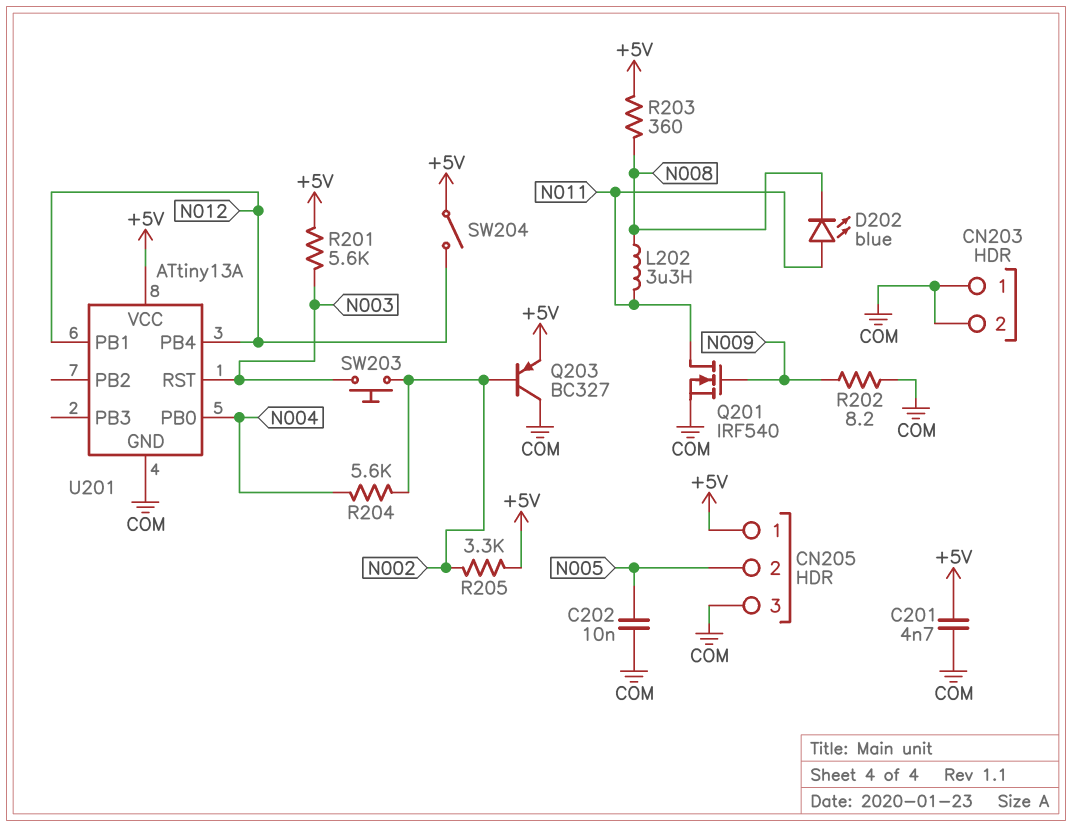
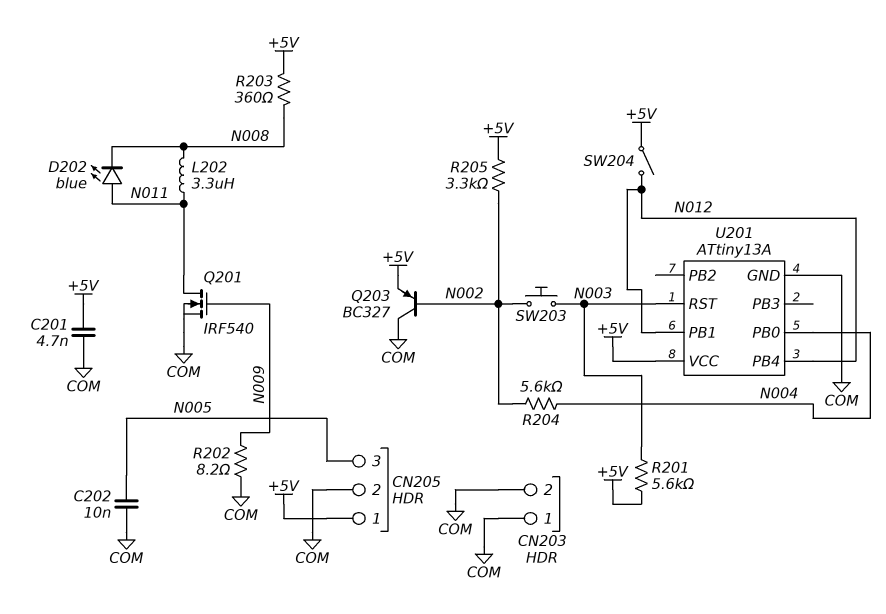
CN205 pin 2: N005 -> COM
CN205 pin 3: COM -> N005

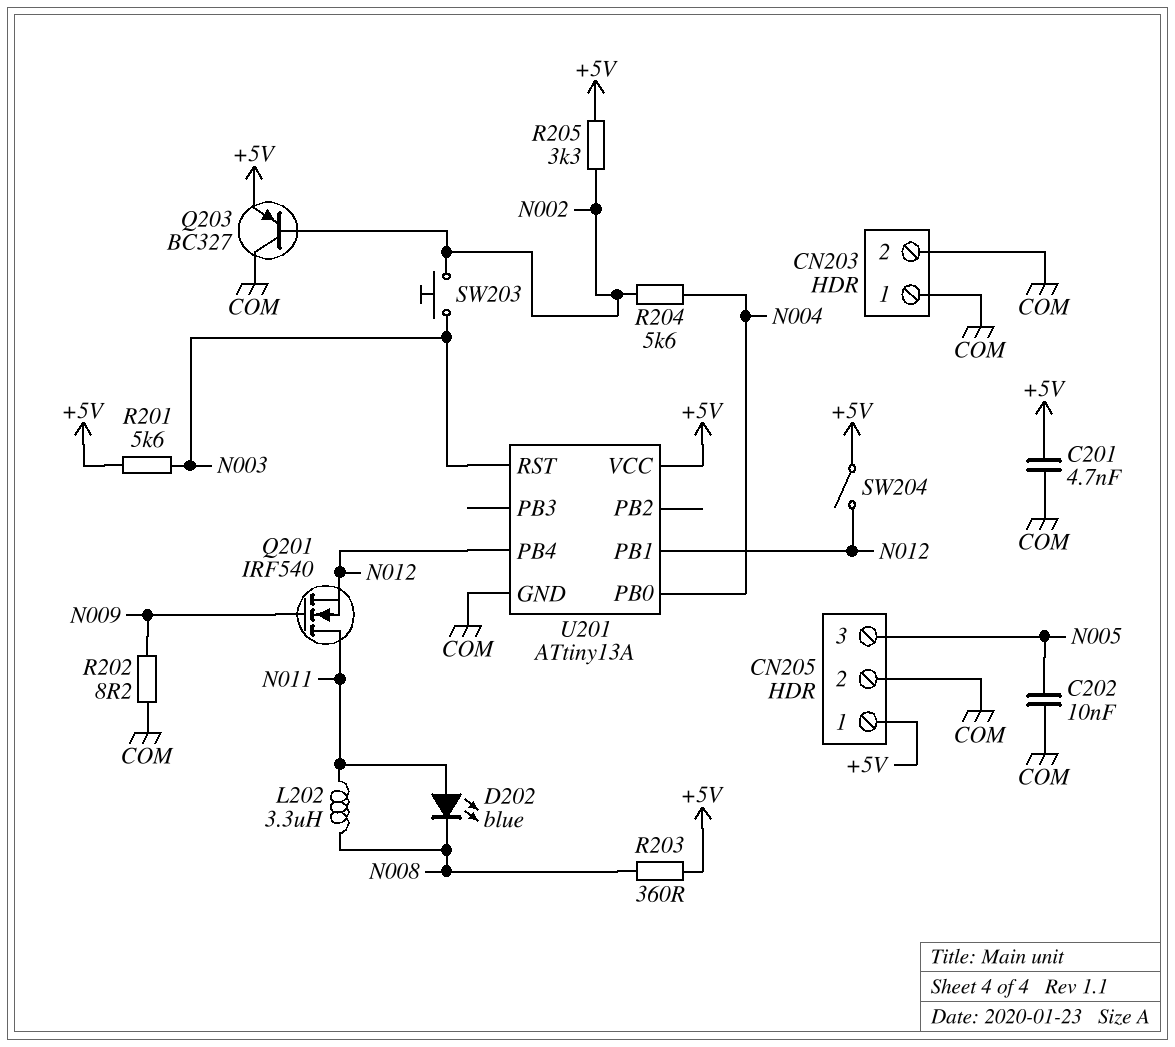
Q201: NMOS IRF540 (G N009, D N011, S COM) -> NMOS IRF540 (G N009, D N011, S N012)

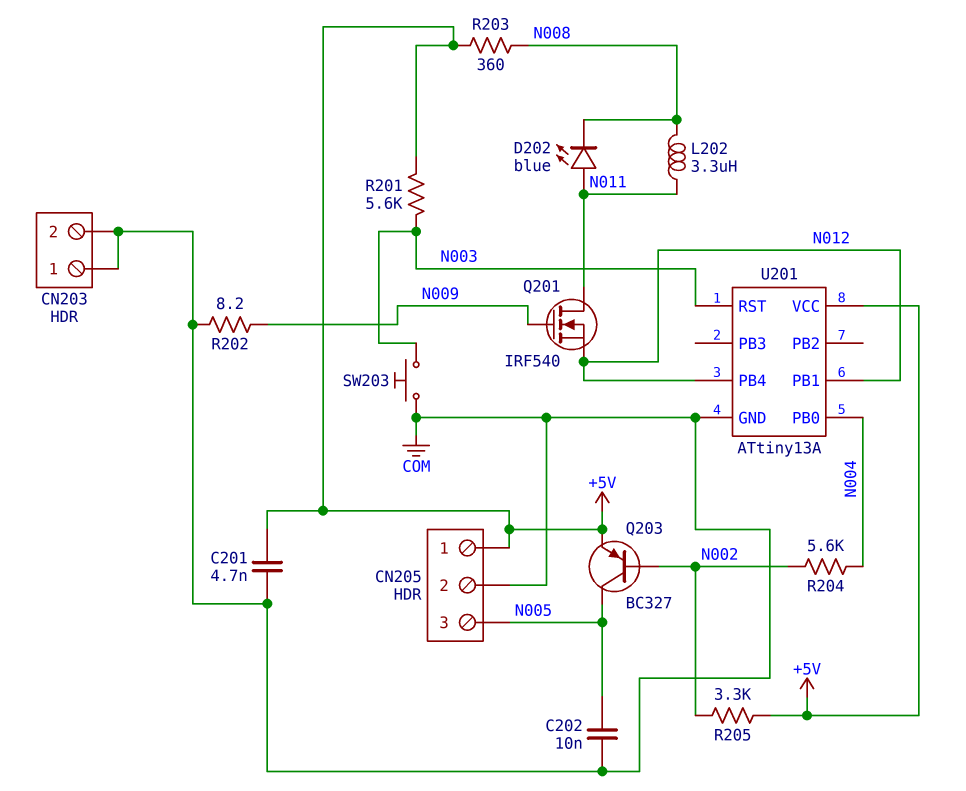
Q203: PNP BC327 (B N002, C COM, E +5V) -> PNP BC327 (B N002, C N005, E +5V)
SW203: button (N002, N003) -> button (COM, N003)
SW204: switch (+5V, N012) -> none

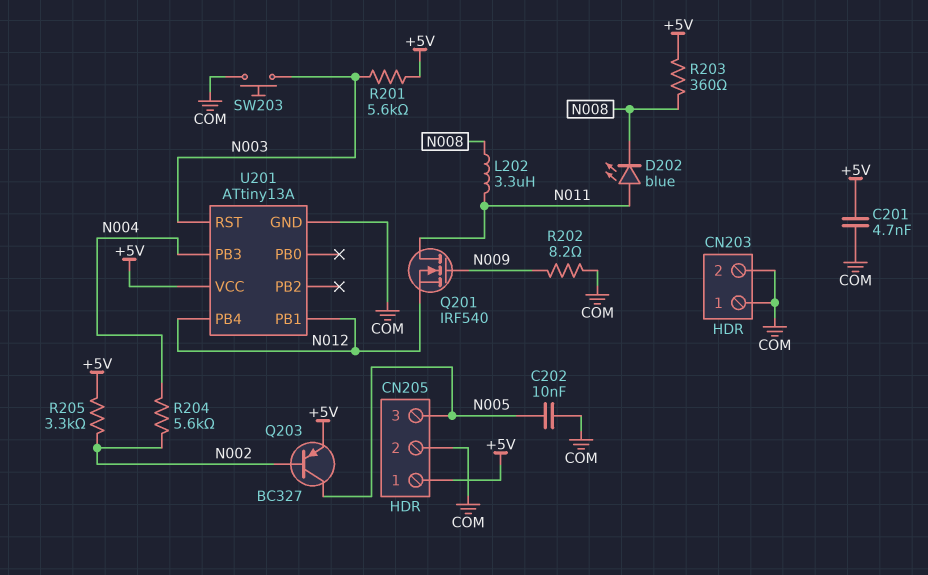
U201 pin PB0: N004 -> none
U201 pin PB3: none -> N004

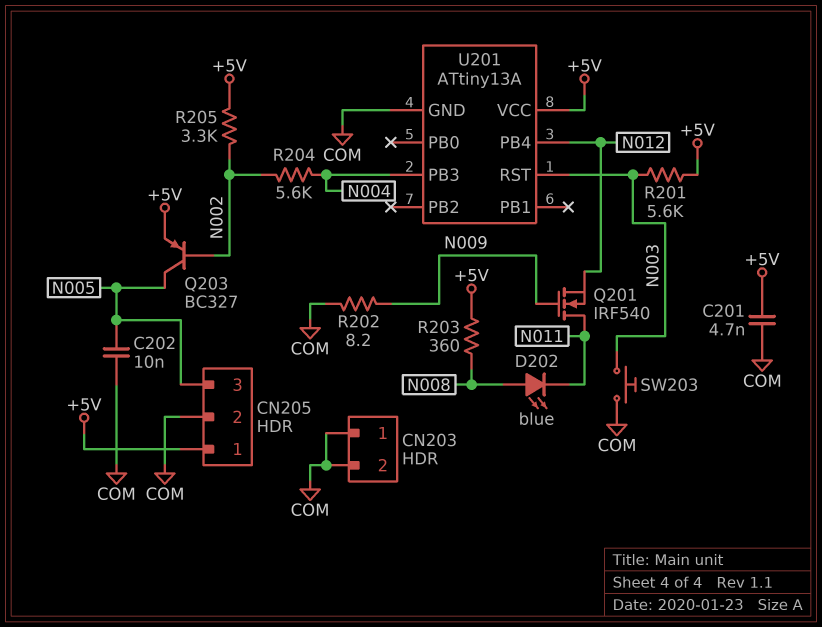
D202: LED blue (A N011, K N008) -> LED blue (A N008, K N011)
L202: 3.3uH (N008, N011) -> none
U201 pin PB1: N012 -> none

